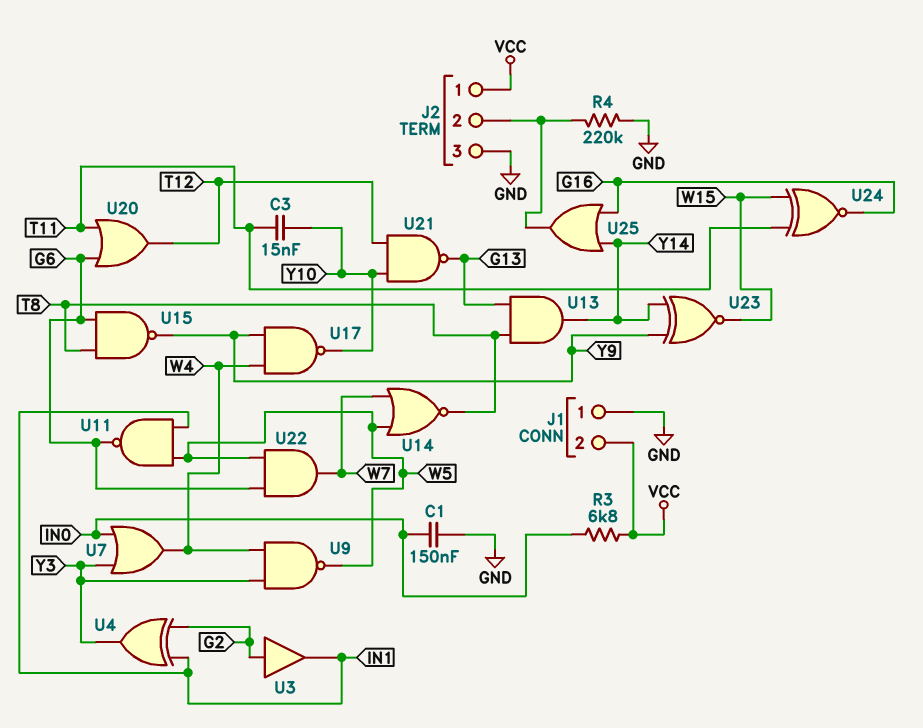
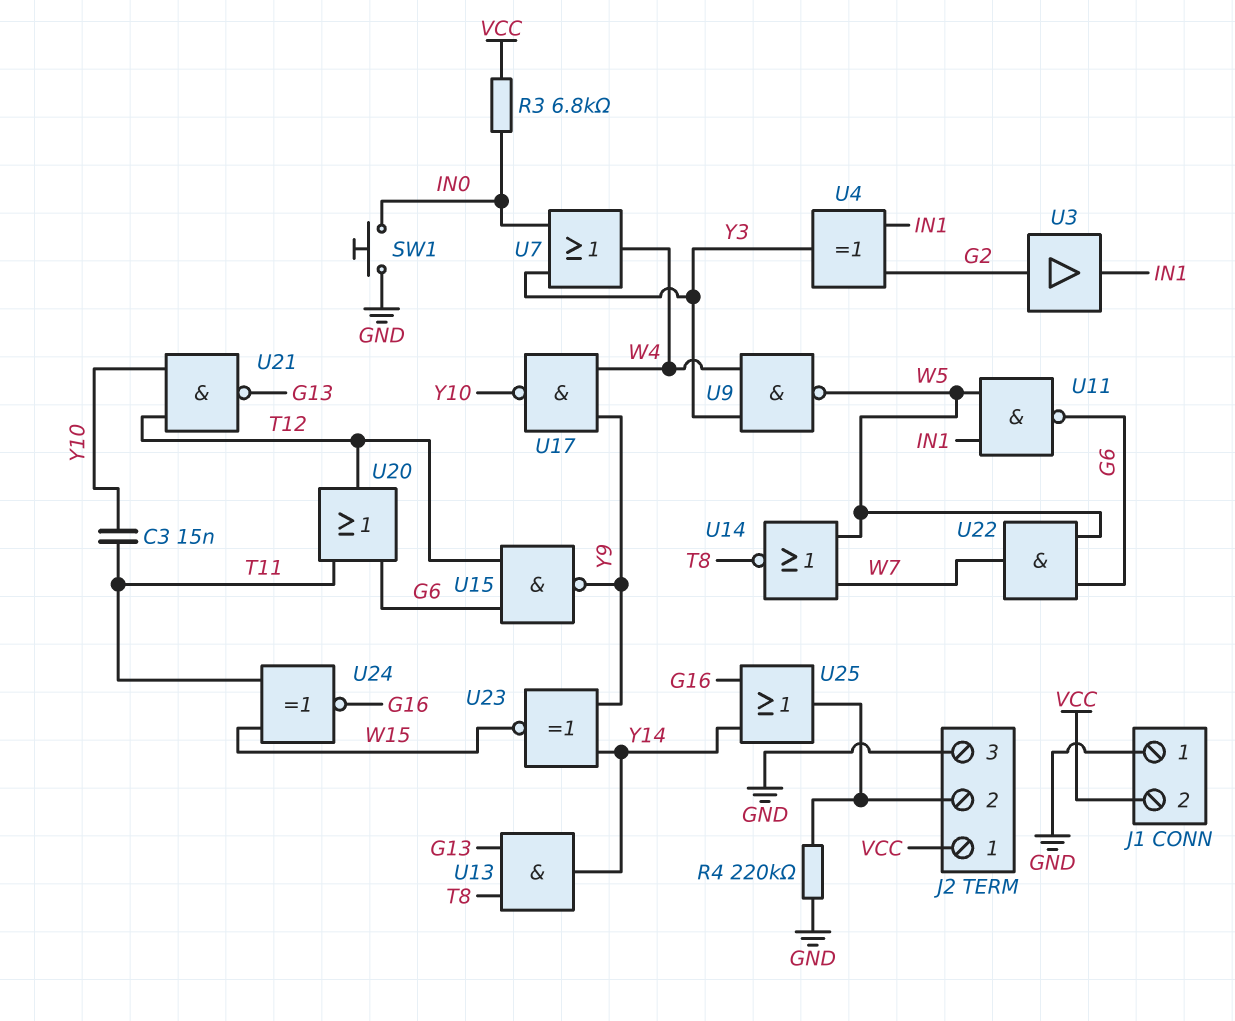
C1: 150nF (GND, IN0) -> none
SW1: none -> button (GND, IN0)
U15: NAND (in G6, in T8, out Y9) -> NAND (in G6, in T12, out Y9)

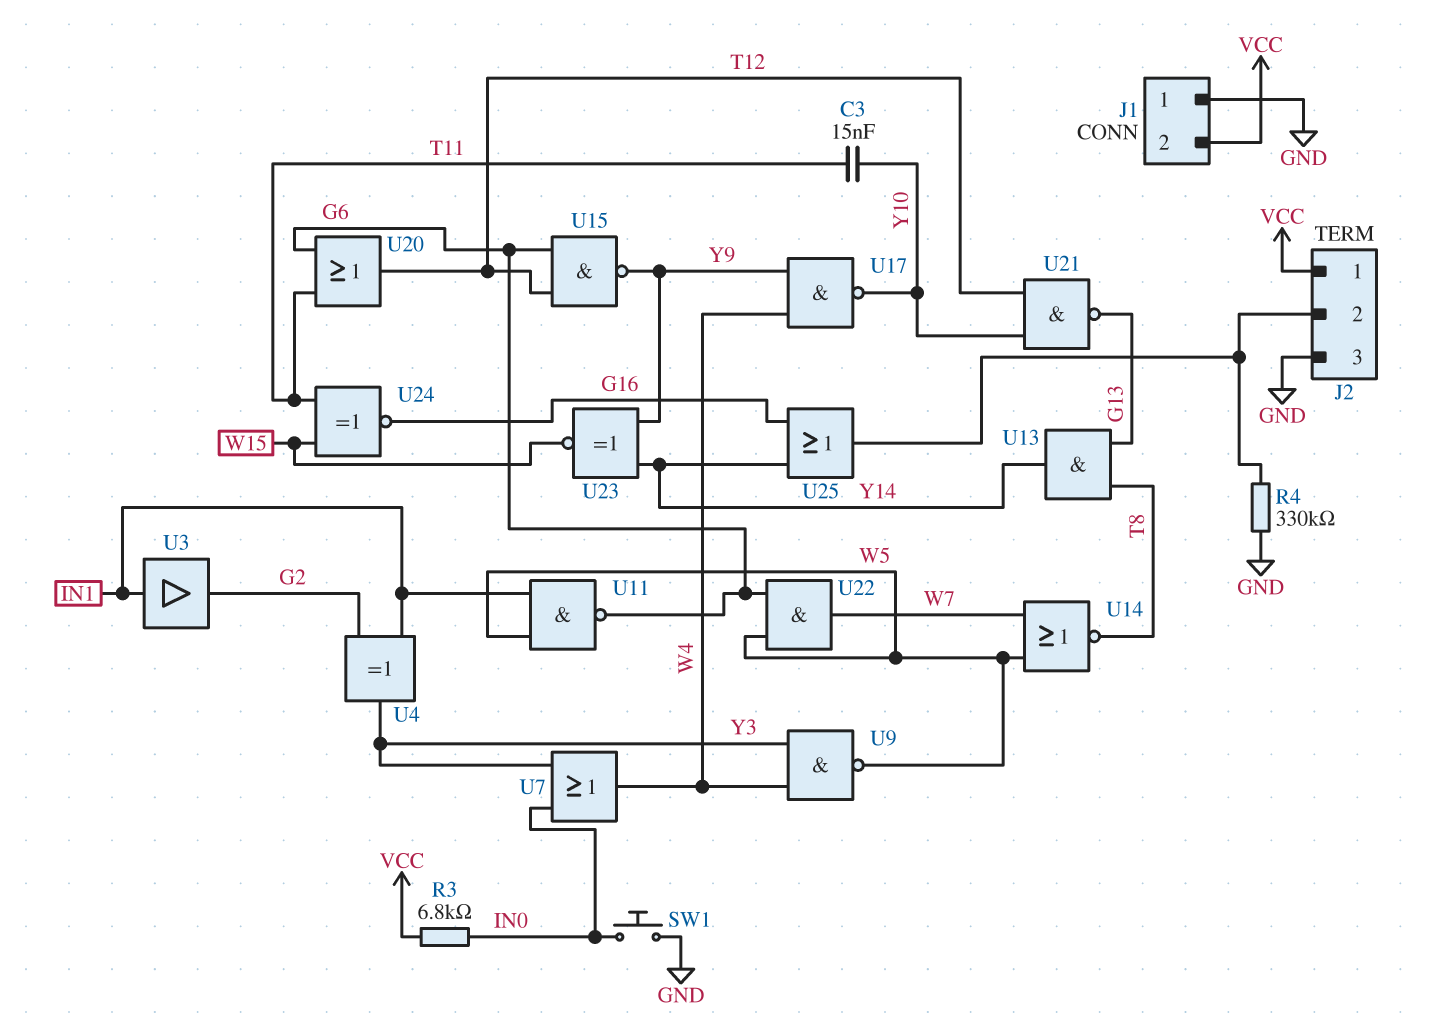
R4: 220k (GND, J2/2) -> 330k (GND, J2/2)
U3: buffer (in G2, out IN1) -> buffer (in IN1, out G2)

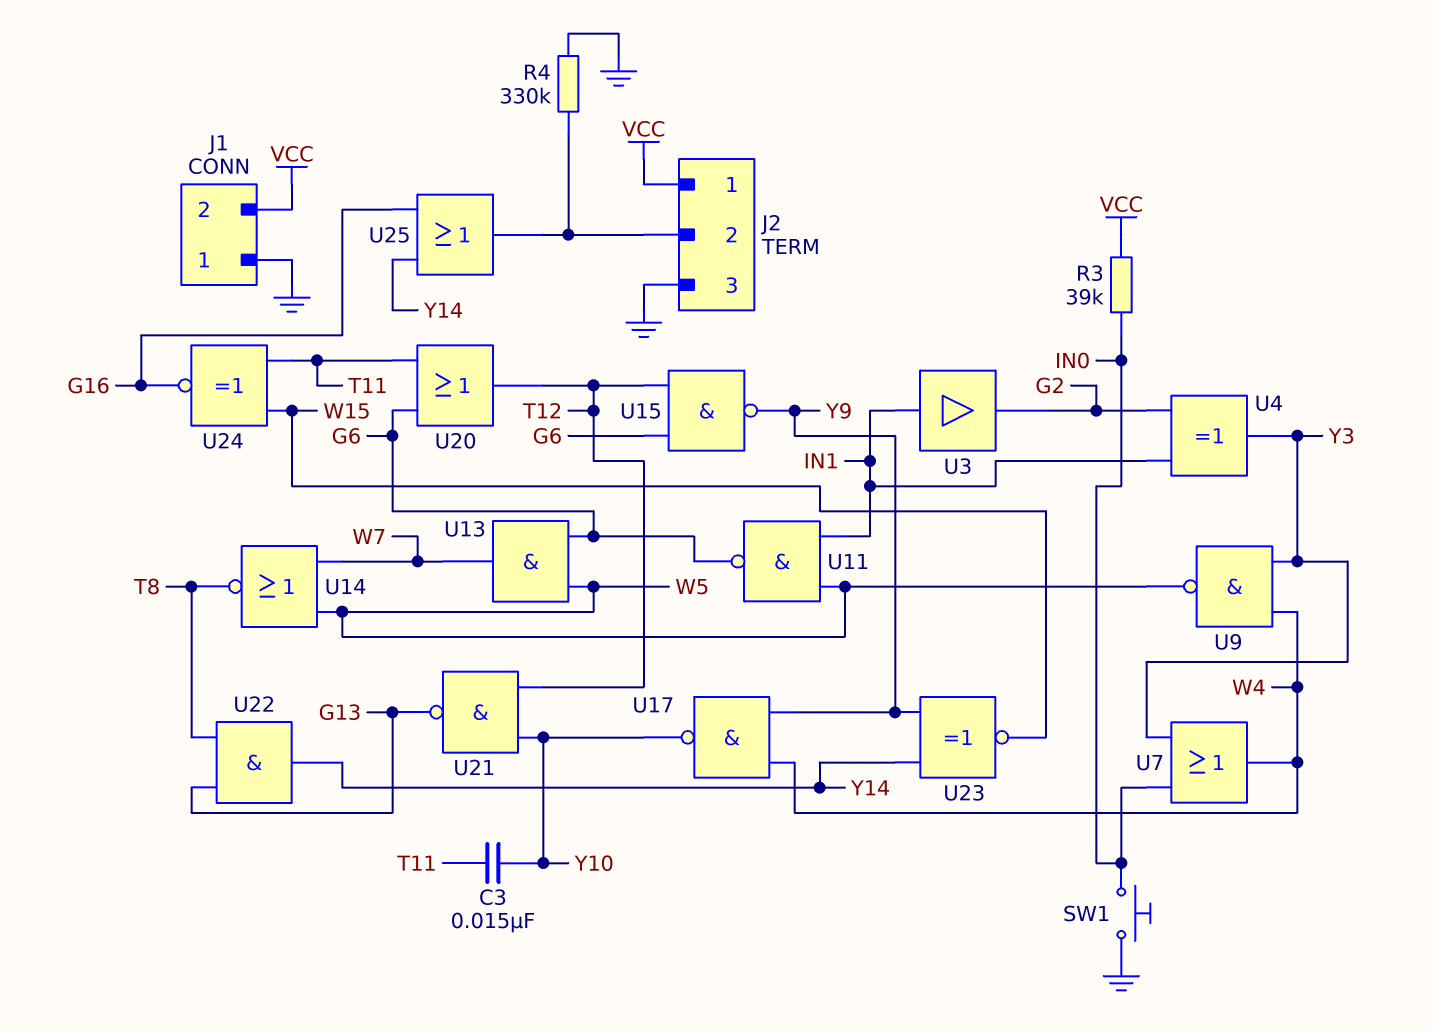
R3: 6.8k (IN0, VCC) -> 39k (IN0, VCC)
U13: AND (in G13, in T8, out Y14) -> AND (in G6, in W5, out W7)
U22: AND (in G6, in W5, out W7) -> AND (in G13, in T8, out Y14)

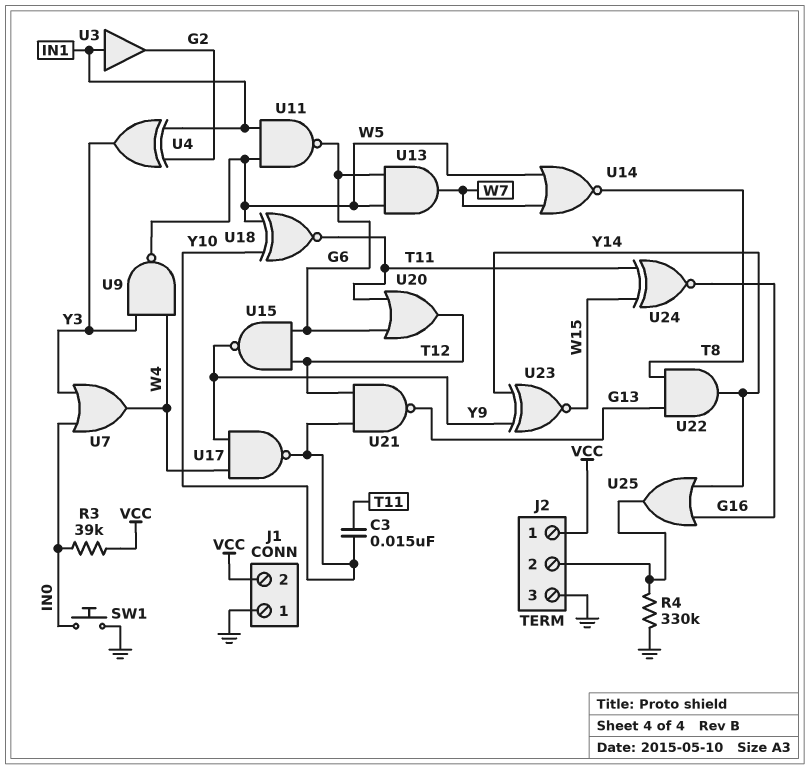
U18: none -> XNOR (in W5, in Y10, out T11)

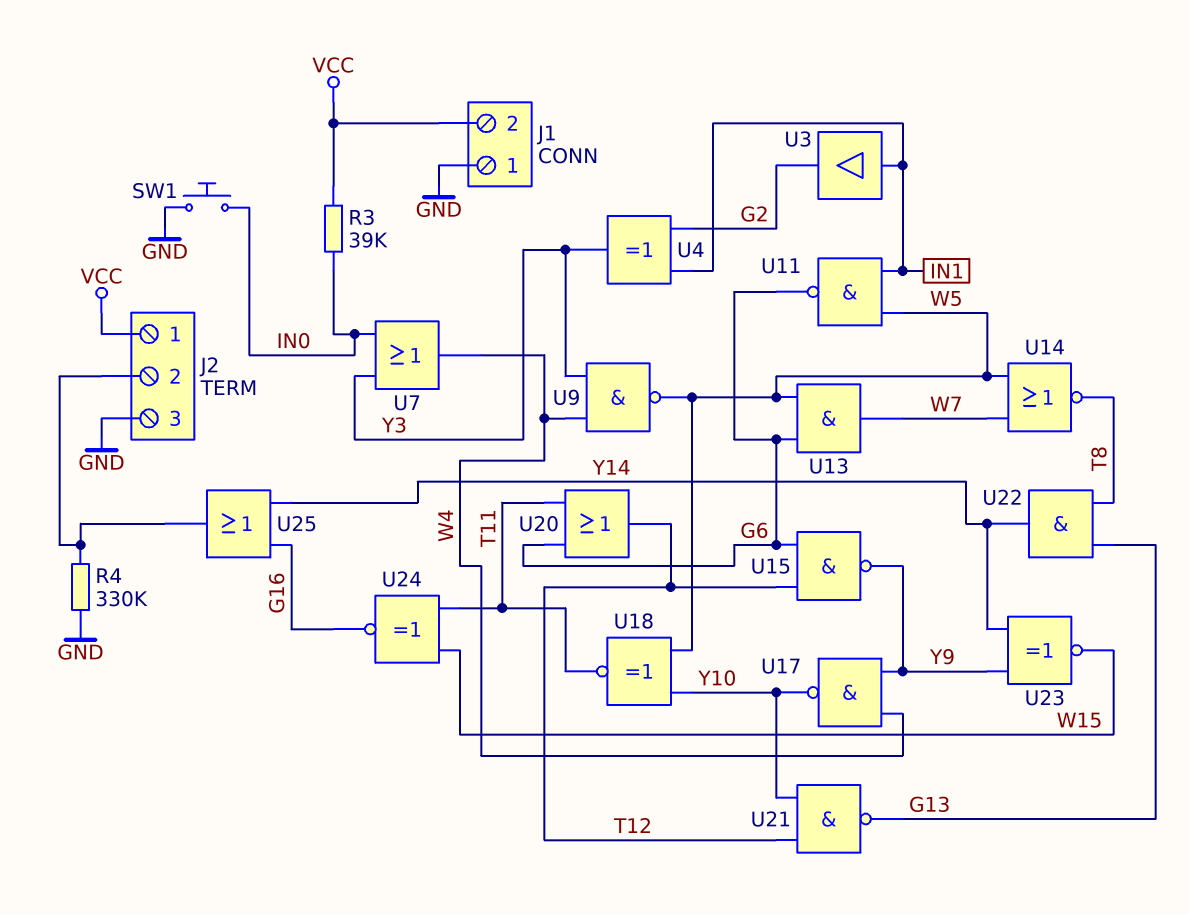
C3: 15nF (T11, Y10) -> none

